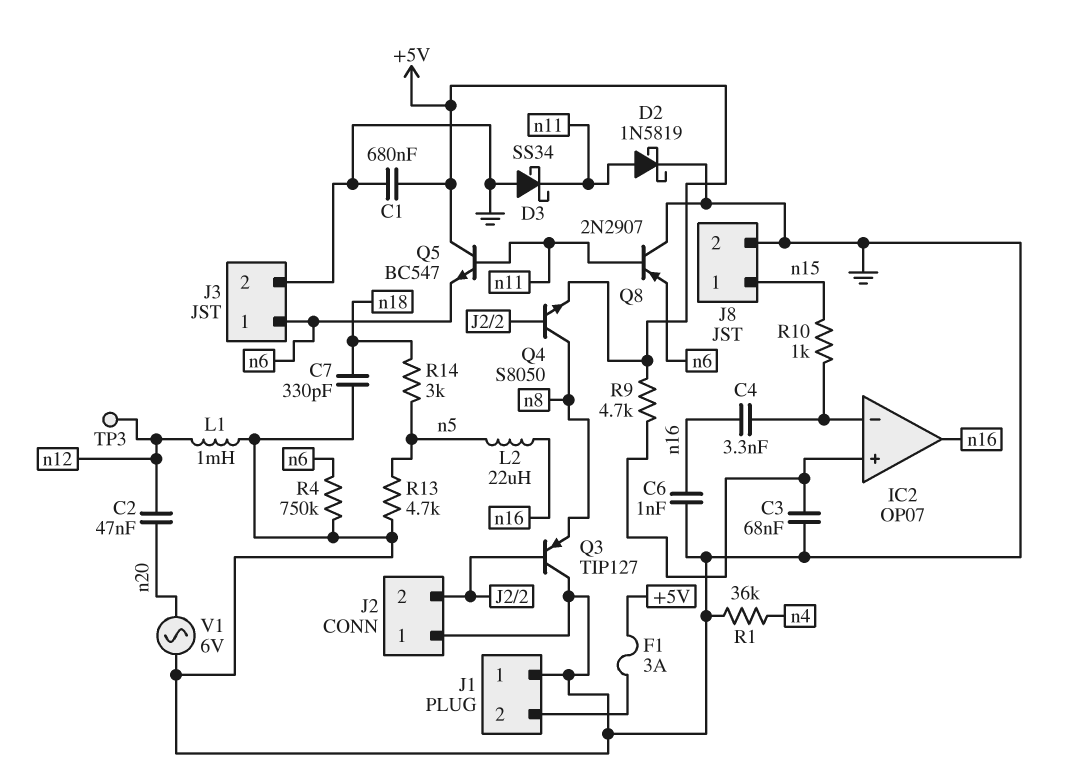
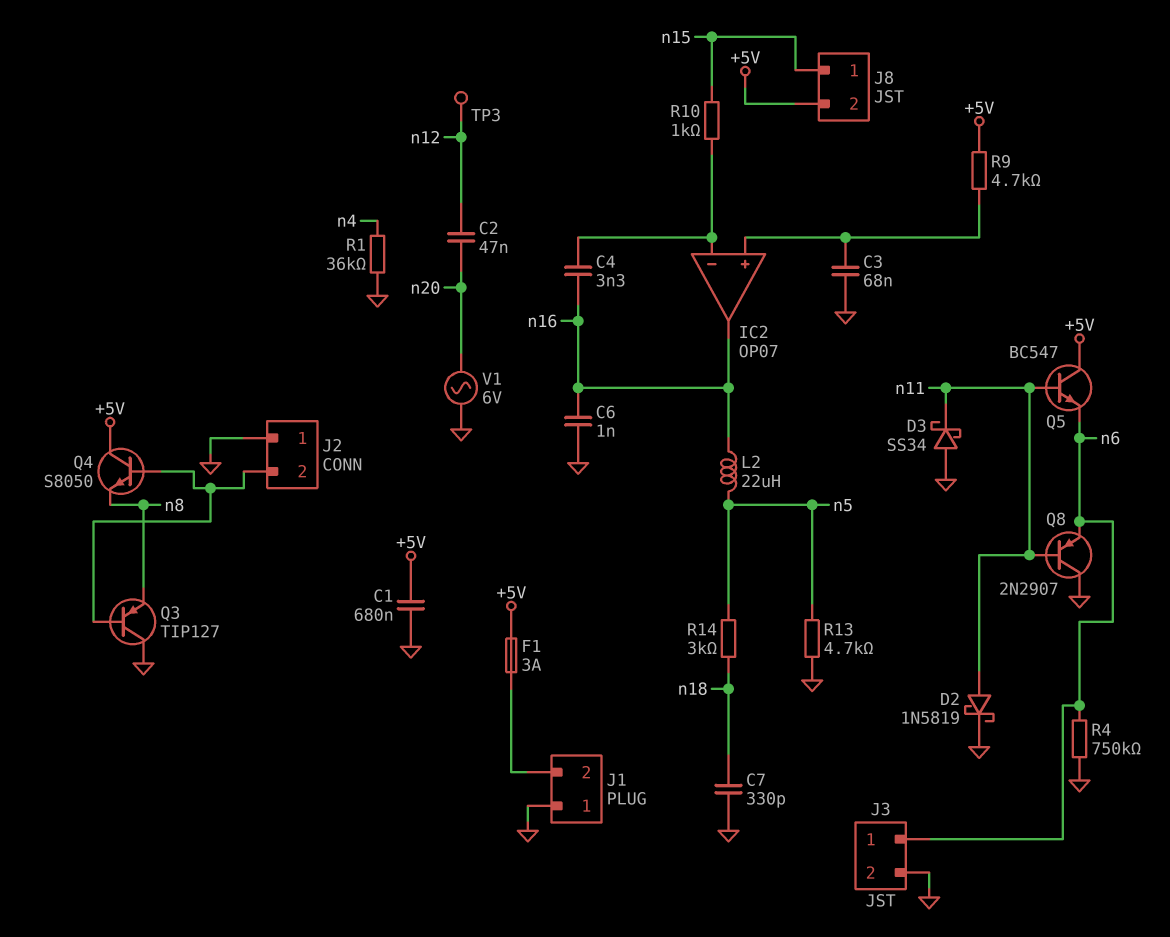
J8 pin 2: GND -> +5V
L1: 1mH (GND, n12) -> none
Q4: NPN S8050 (B J2/2, C n8, E +5V) -> NPN S8050 (B J2/2, C +5V, E n8)

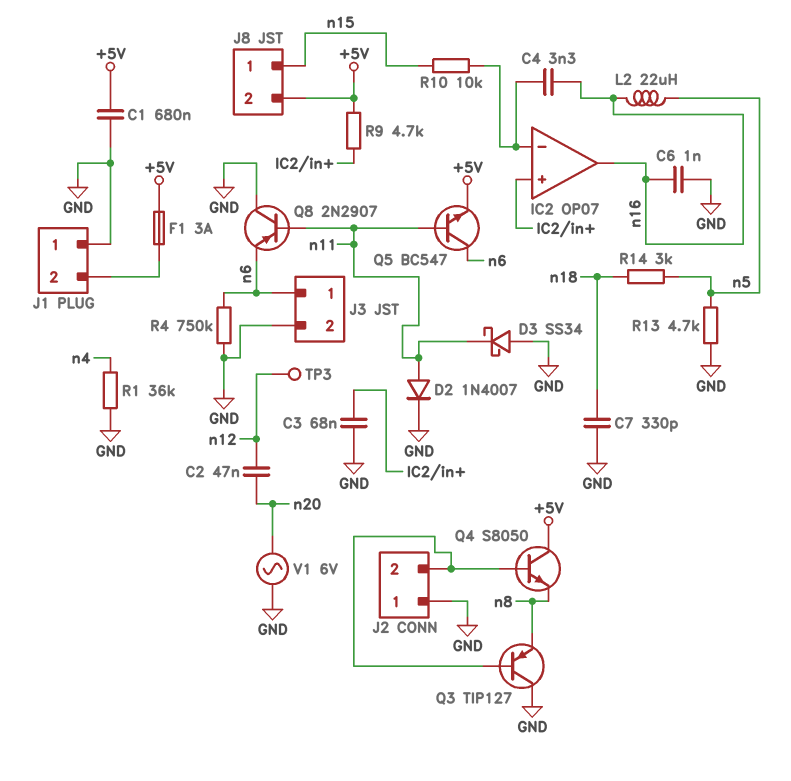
D2: schottky 1N5819 (A n11, K GND) -> diode 1N4007 (A n11, K GND)
Q5: NPN BC547 (B n11, C +5V, E n6) -> NPN BC547 (B n11, C n6, E +5V)
R10: 1k (IC2/in-, n15) -> 10k (IC2/in-, n15)

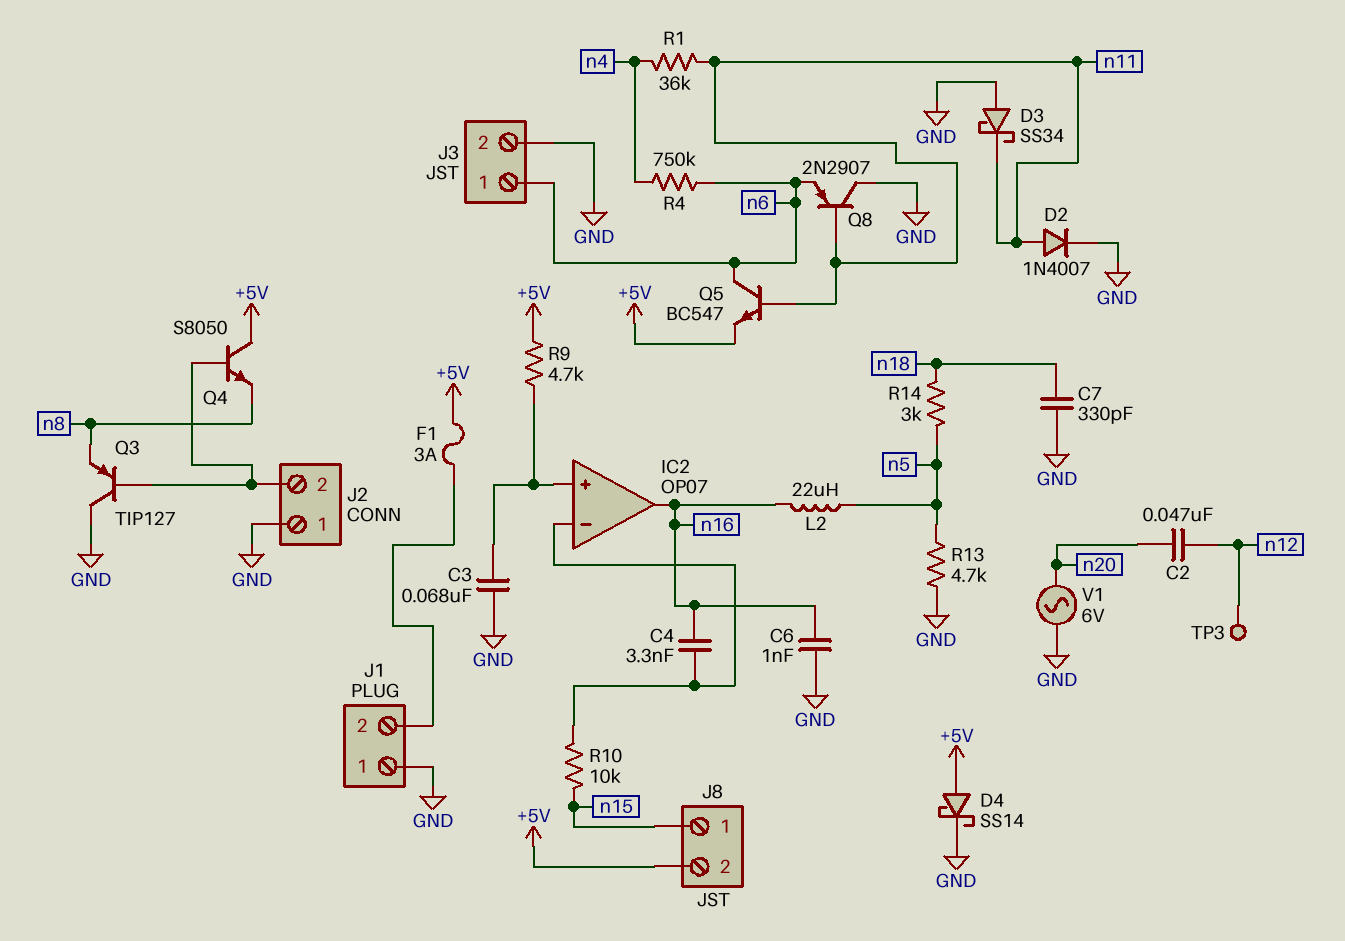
C1: 680nF (+5V, GND) -> none
D4: none -> schottky SS14 (A +5V, K GND)
R1: 36k (GND, n4) -> 36k (n4, n11)
R4: 750k (GND, n6) -> 750k (n4, n6)

